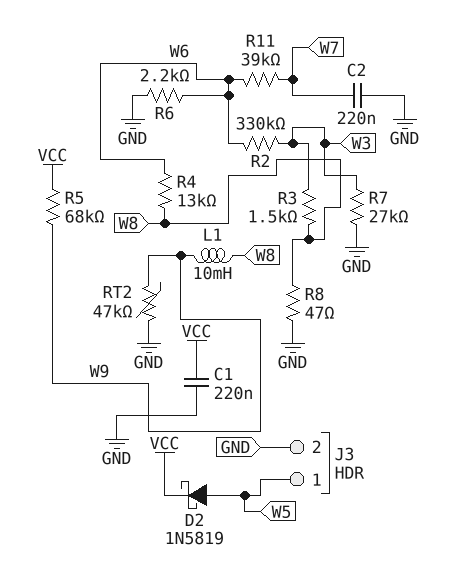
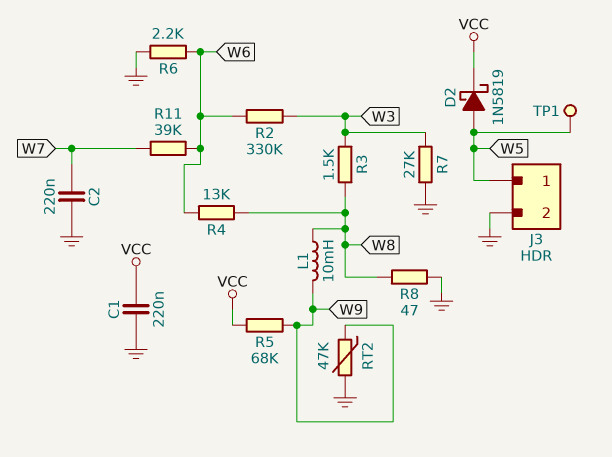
TP1: none -> test point (W5)

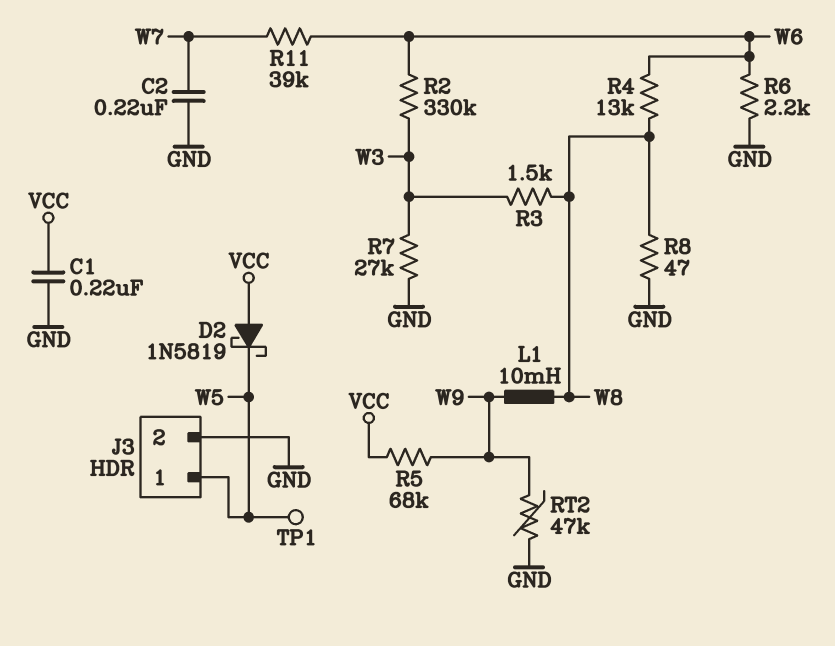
D2: schottky 1N5819 (A W5, K VCC) -> schottky 1N5819 (A VCC, K W5)

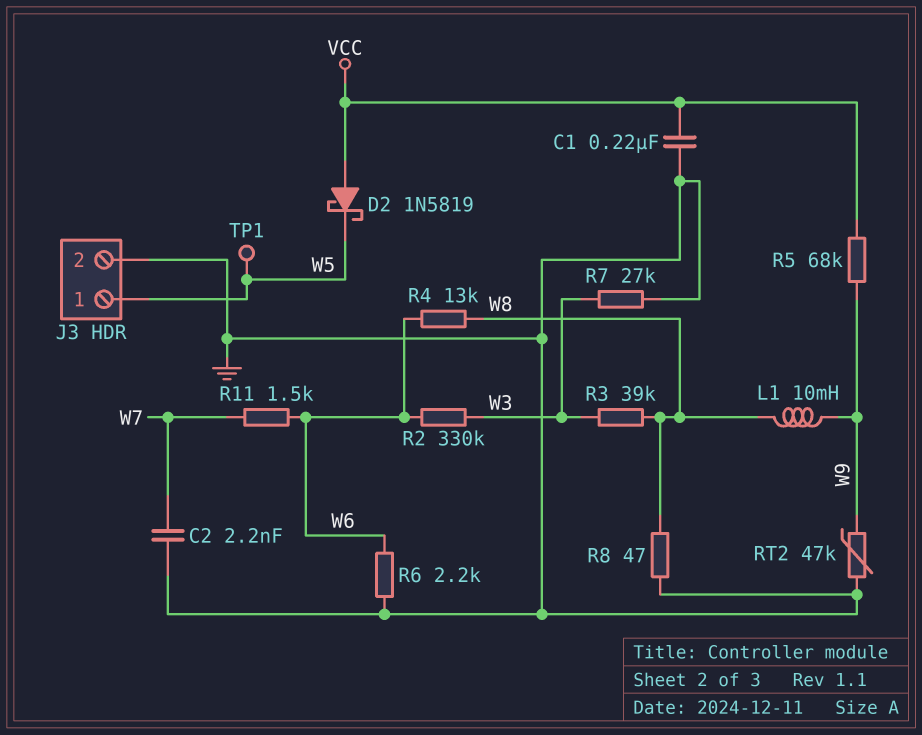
C2: 220nF (GND, W7) -> 2.2nF (GND, W7)
R3: 1.5k (W3, W8) -> 39k (W3, W8)
R11: 39k (W6, W7) -> 1.5k (W6, W7)

